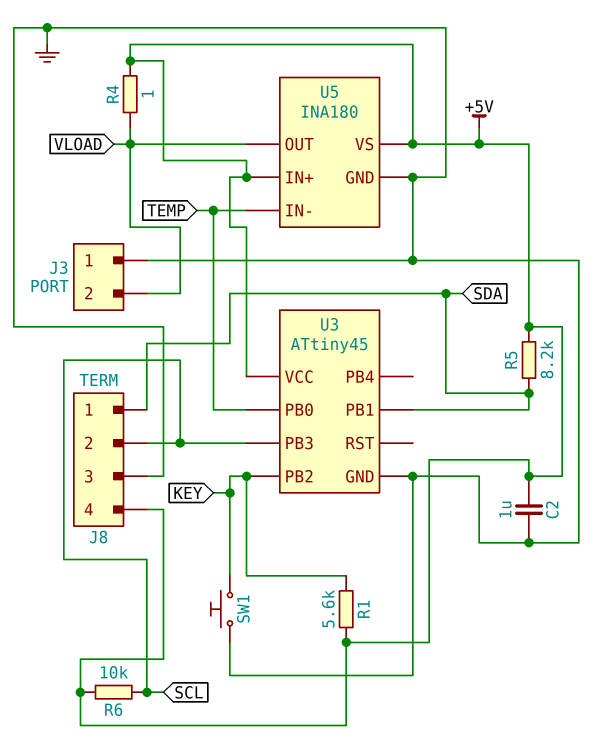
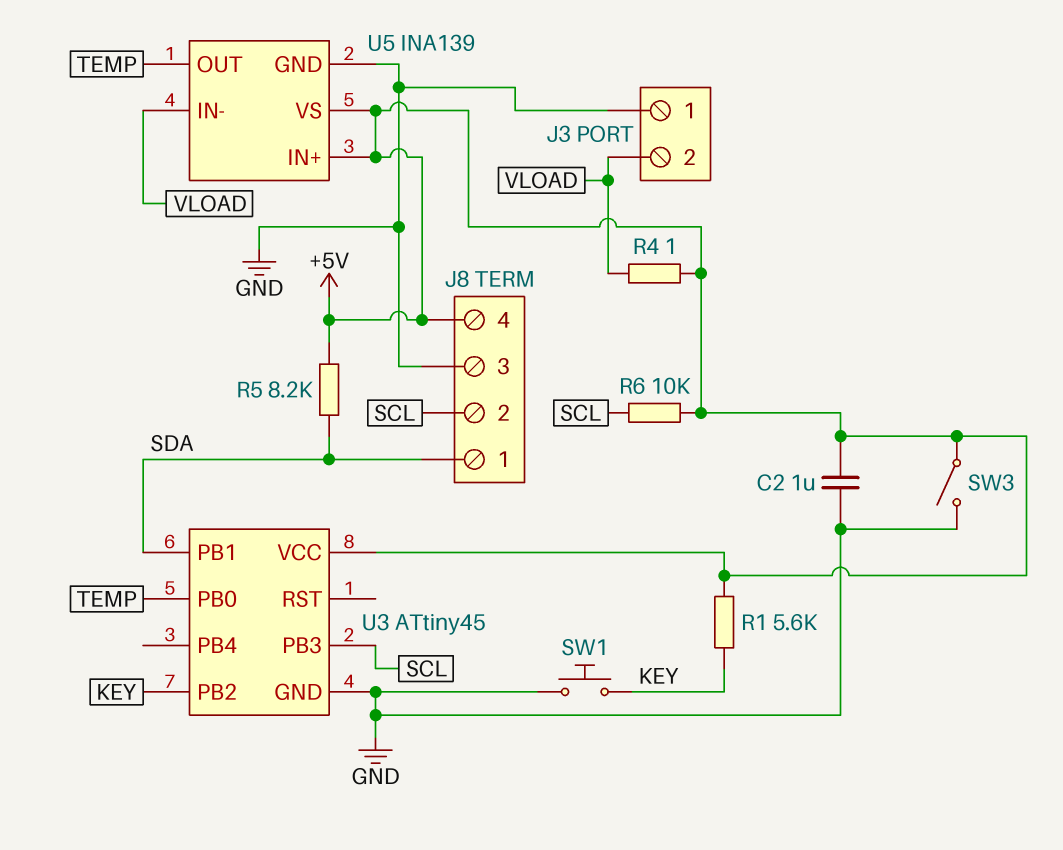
SW3: none -> switch (+5V, GND)
U5: INA180 -> INA139
U5 pin IN-: TEMP -> VLOAD
U5 pin OUT: VLOAD -> TEMP

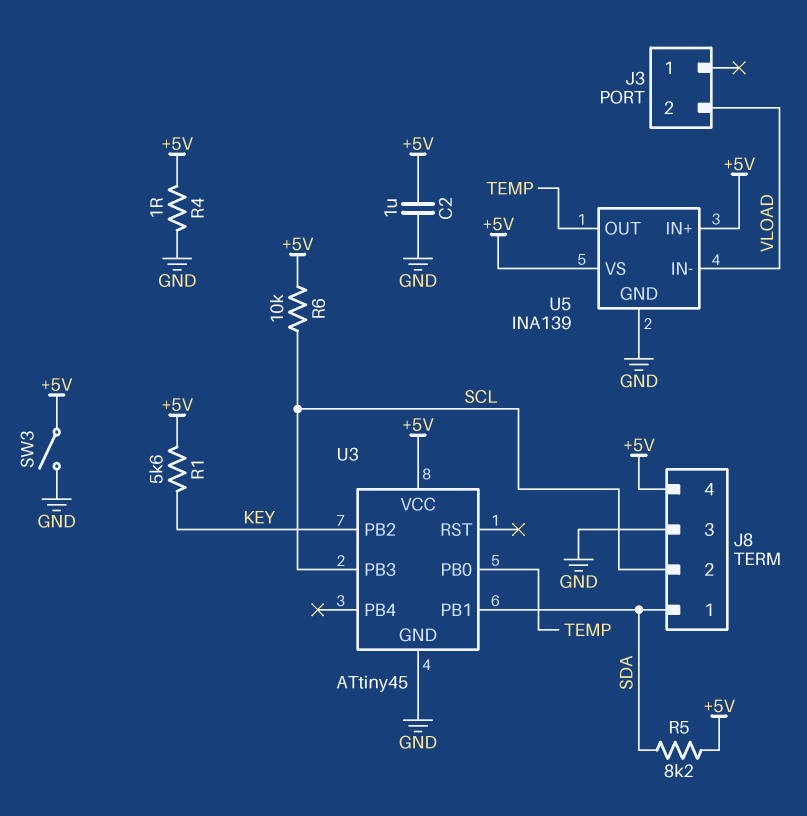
J3 pin 1: GND -> none
R4: 1 (+5V, VLOAD) -> 1 (+5V, GND)
SW1: button (GND, KEY) -> none

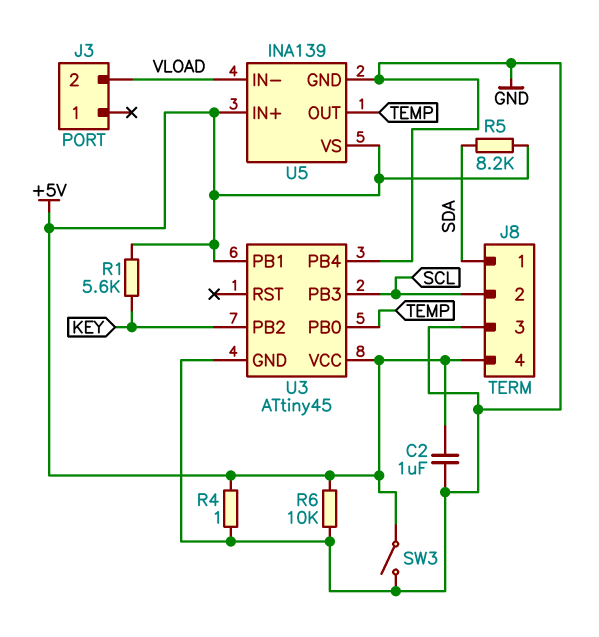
R6: 10k (+5V, SCL) -> 10k (+5V, GND)
U3 pin PB1: SDA -> +5V
U3 pin PB4: none -> GND

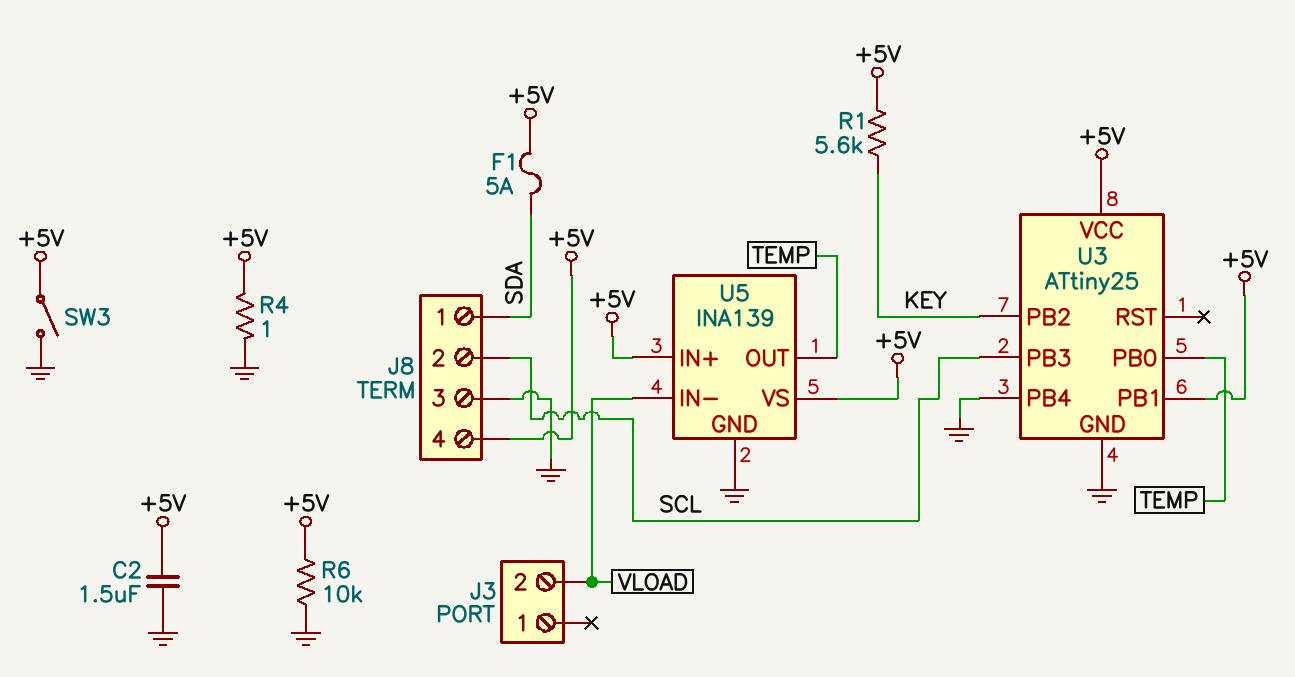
C2: 1uF (+5V, GND) -> 1.5uF (+5V, GND)
F1: none -> 5A (+5V, SDA)
R5: 8.2k (+5V, SDA) -> none
U3: ATtiny45 -> ATtiny25

